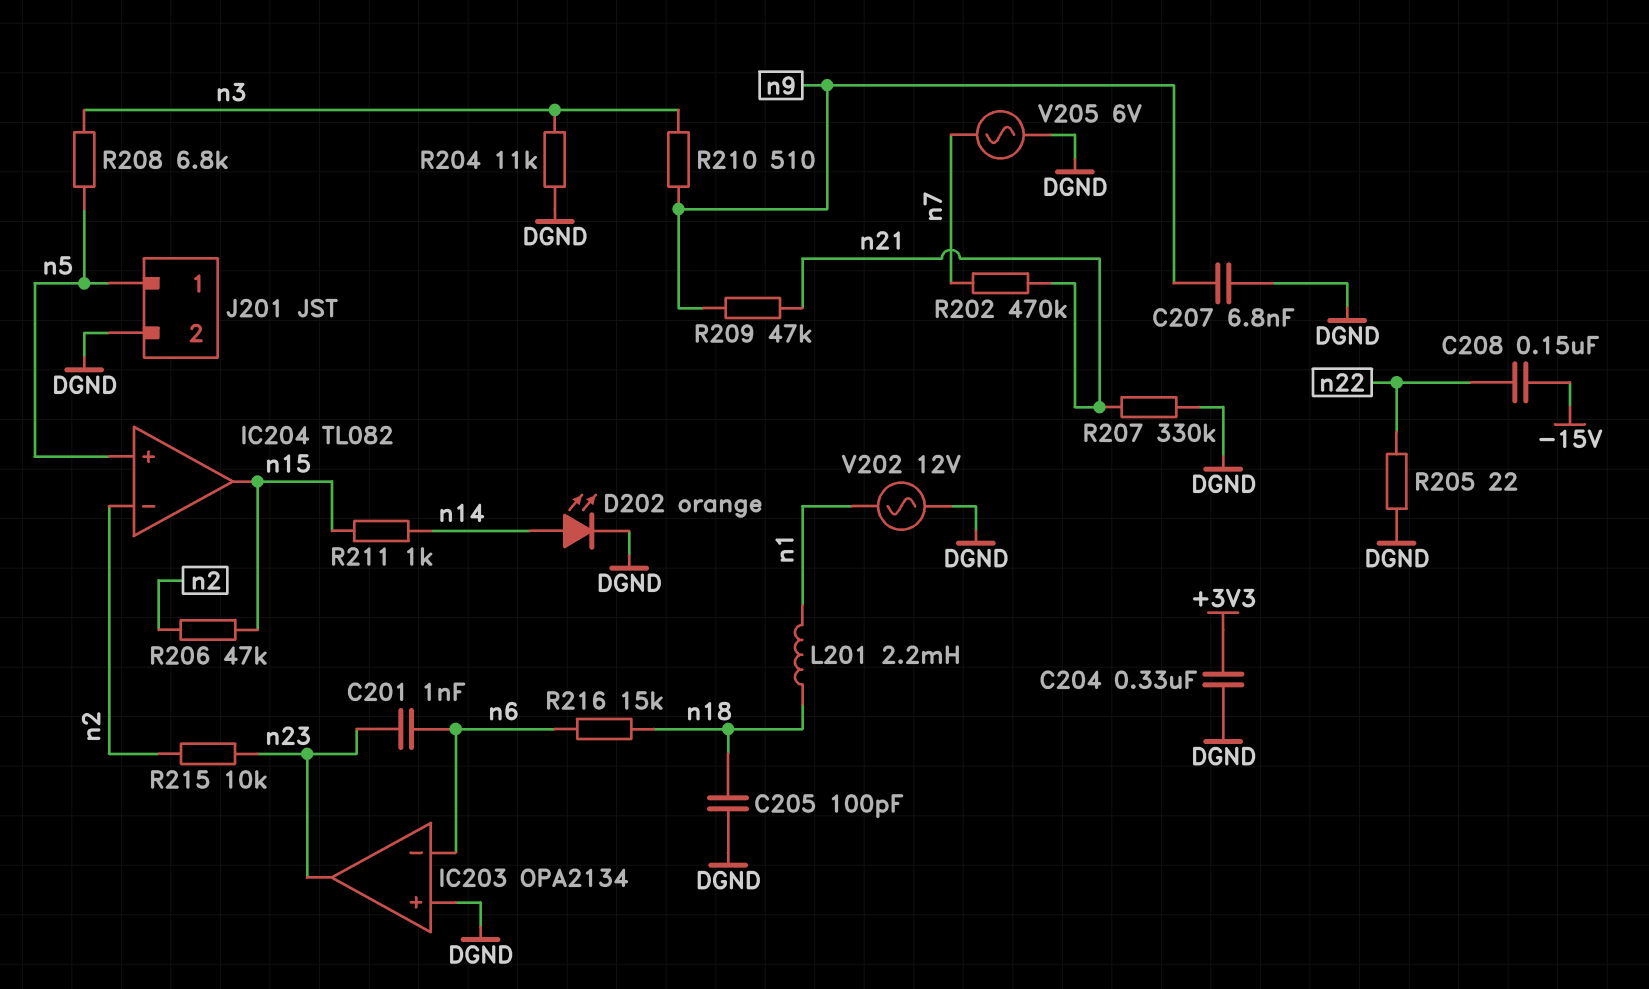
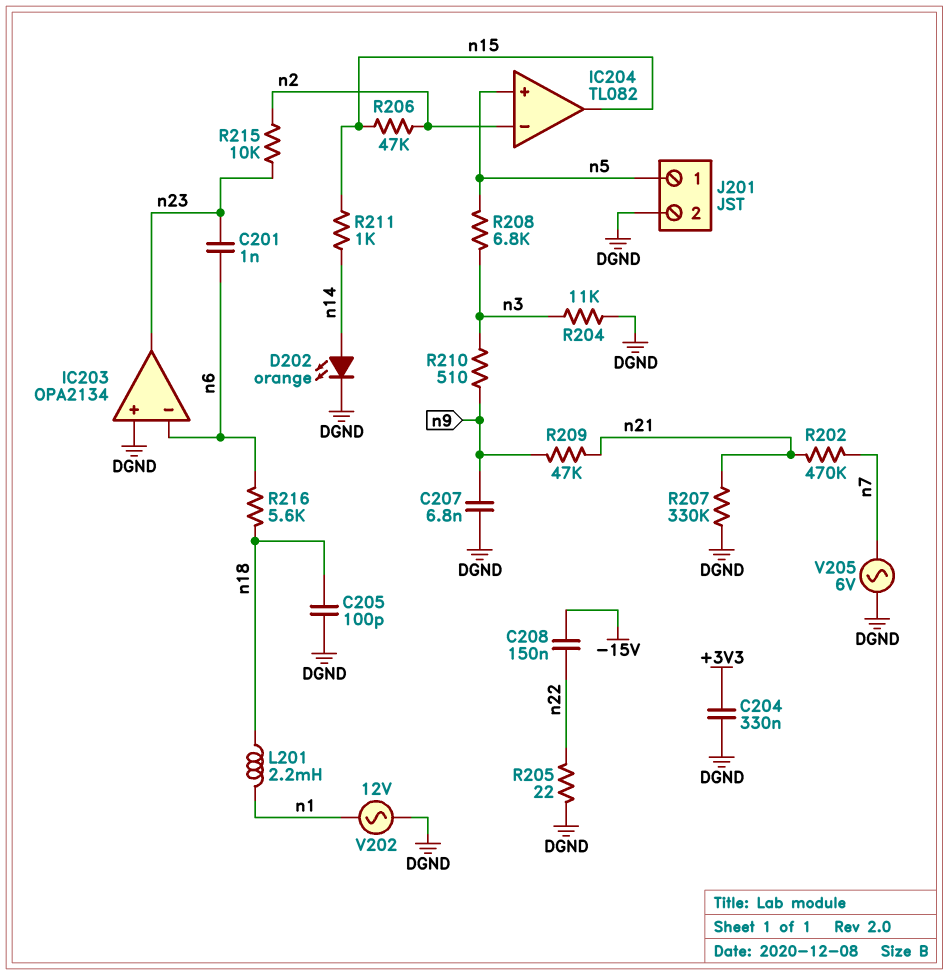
R216: 15k (n6, n18) -> 5.6k (n6, n18)

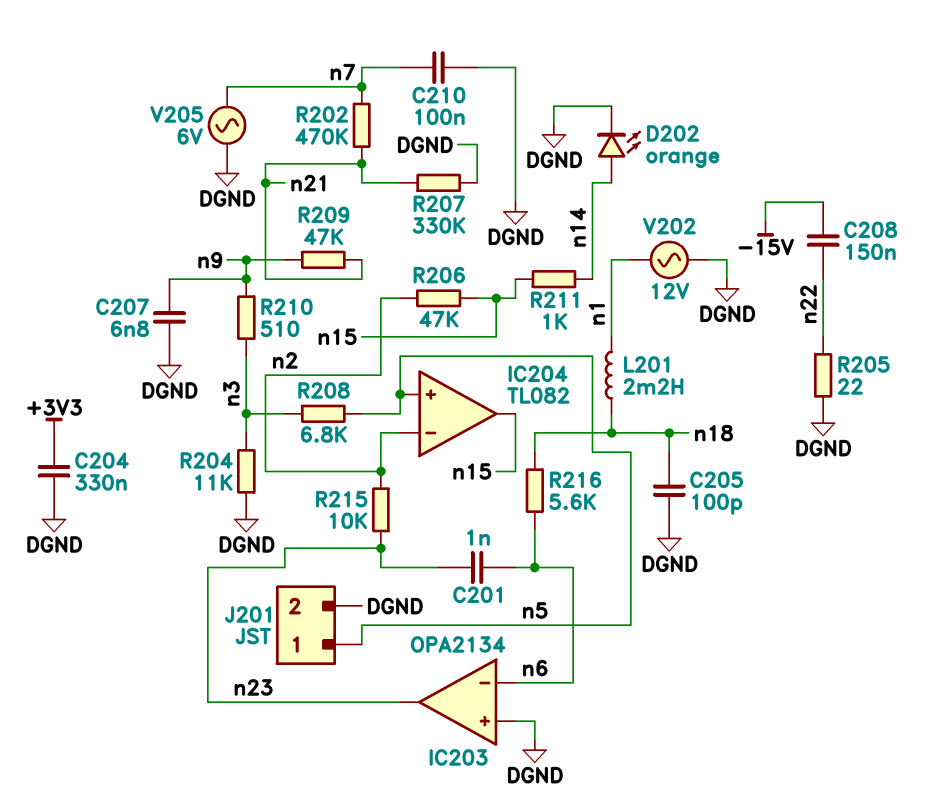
C210: none -> 100nF (DGND, n7)

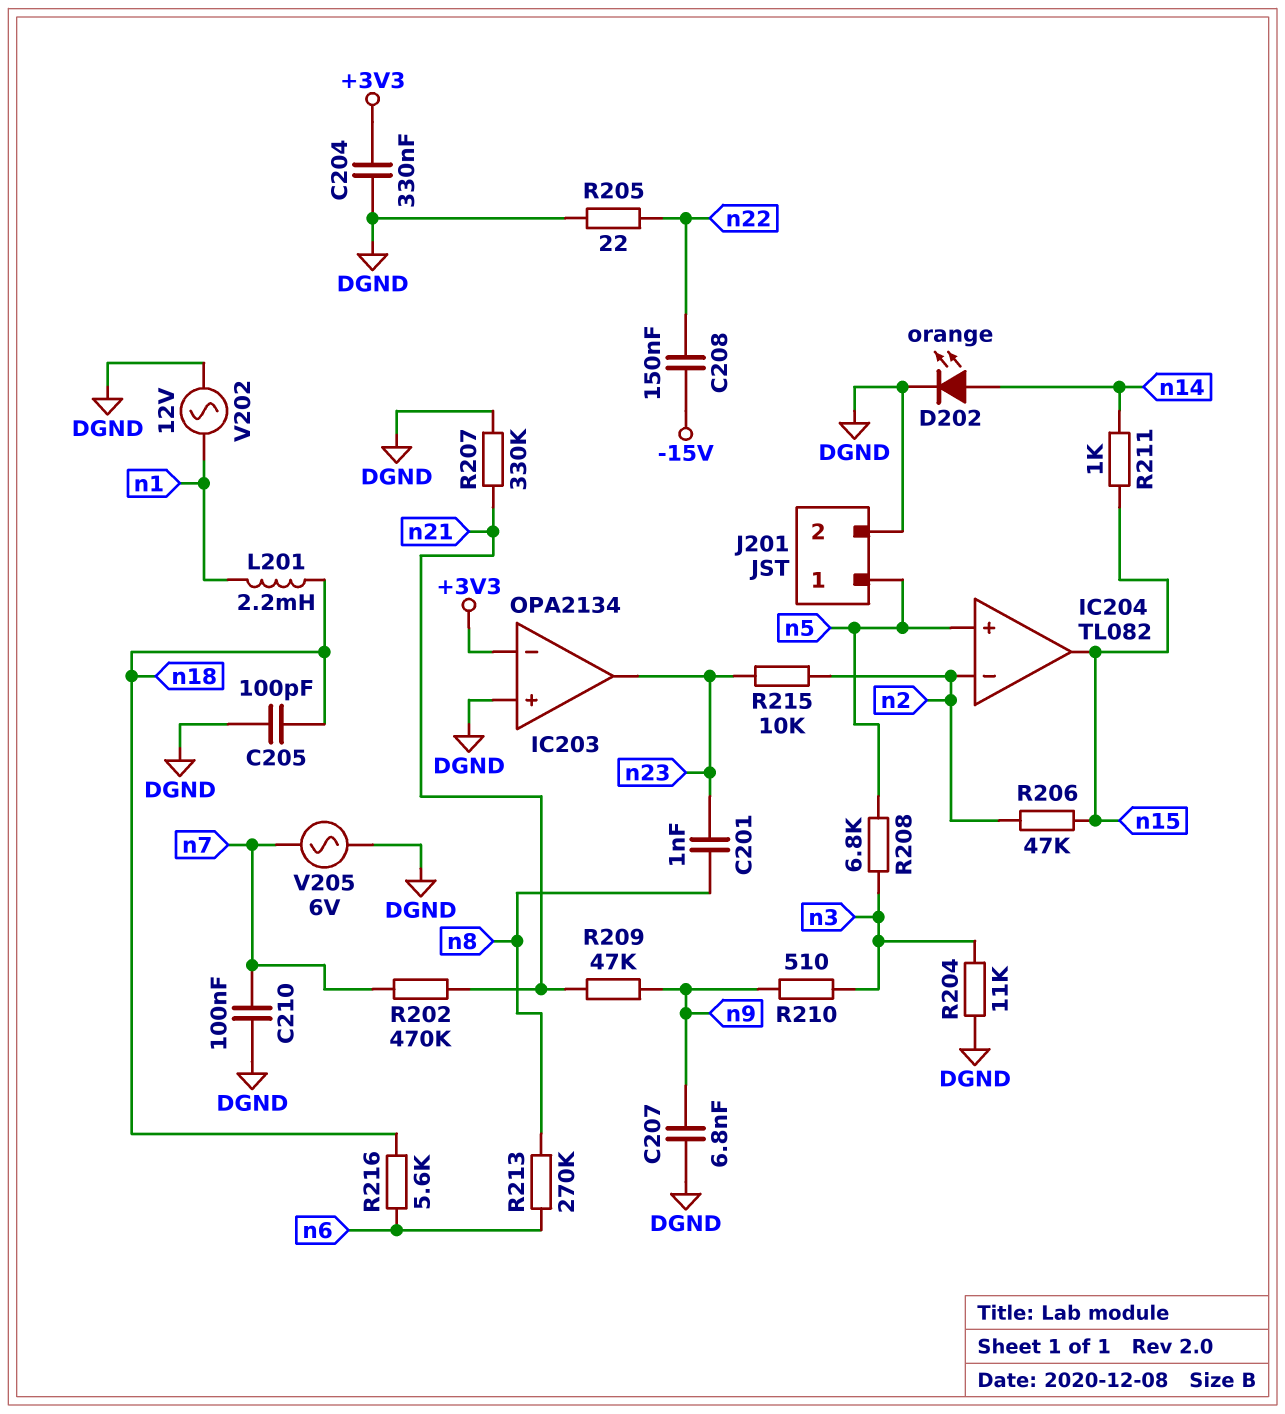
C201: 1nF (n6, n23) -> 1nF (n8, n23)
IC203 pin in-: n6 -> +3V3
R213: none -> 270k (n6, n8)

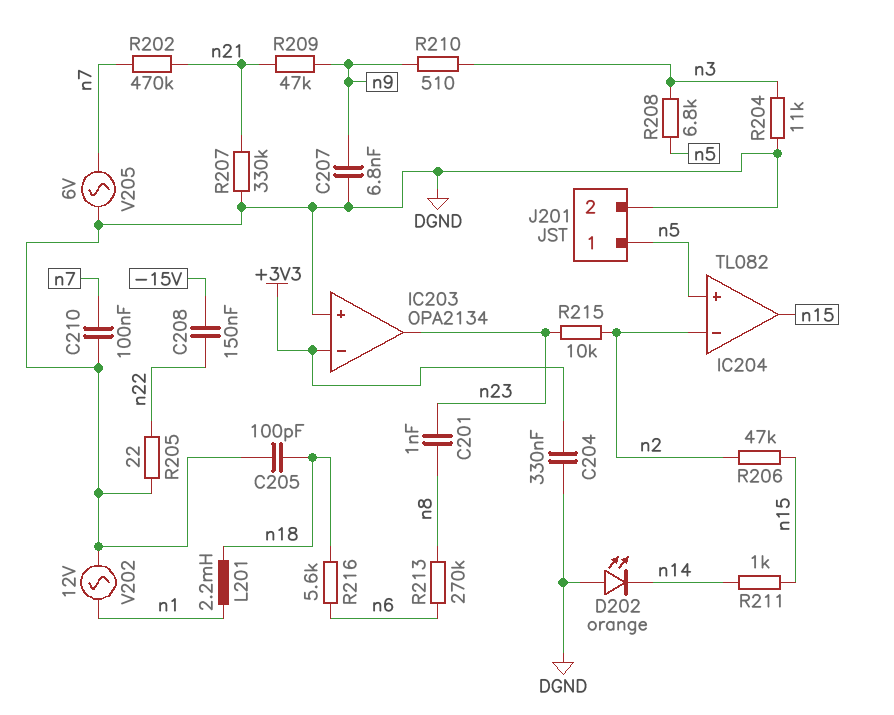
D202: LED orange (A n14, K DGND) -> LED orange (A DGND, K n14)

